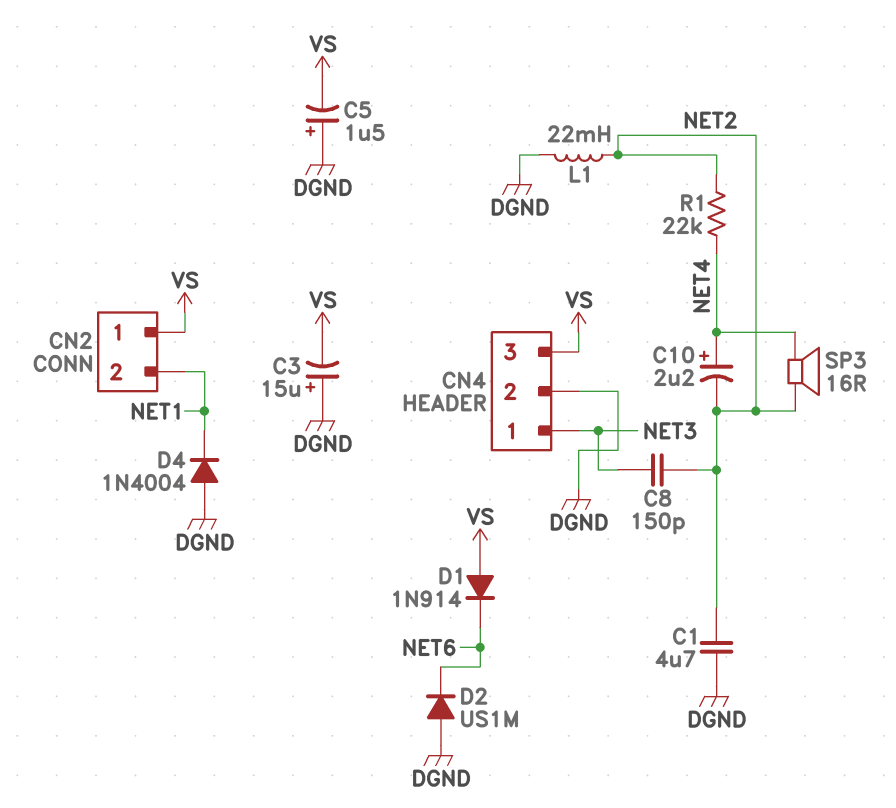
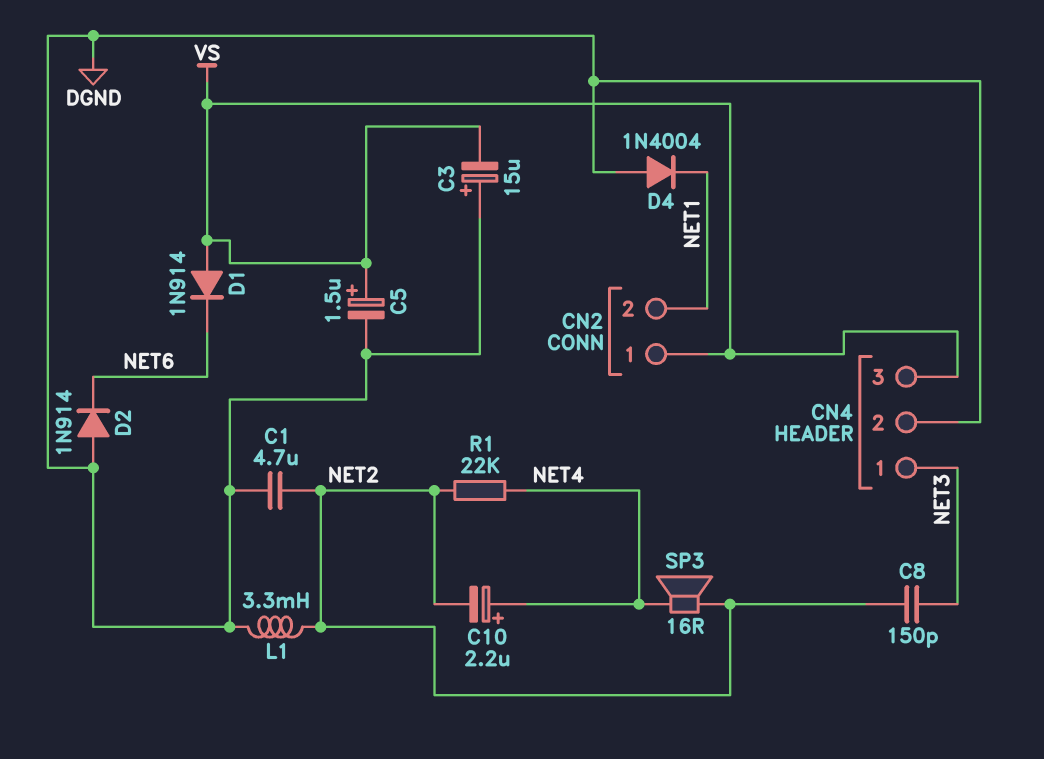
C5: 1.5uF (plus DGND, minus VS) -> 1.5uF (plus VS, minus DGND)
D2: diode US1M (A DGND, K NET6) -> diode 1N914 (A DGND, K NET6)
L1: 22mH (DGND, NET2) -> 3.3mH (DGND, NET2)

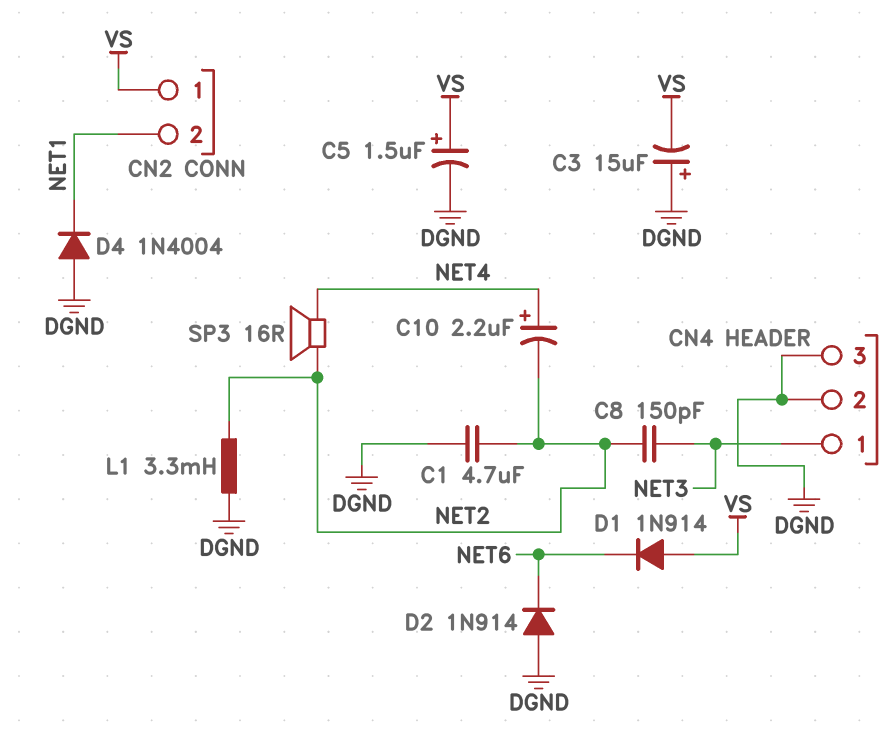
CN4 pin 3: VS -> DGND
R1: 22k (NET2, NET4) -> none

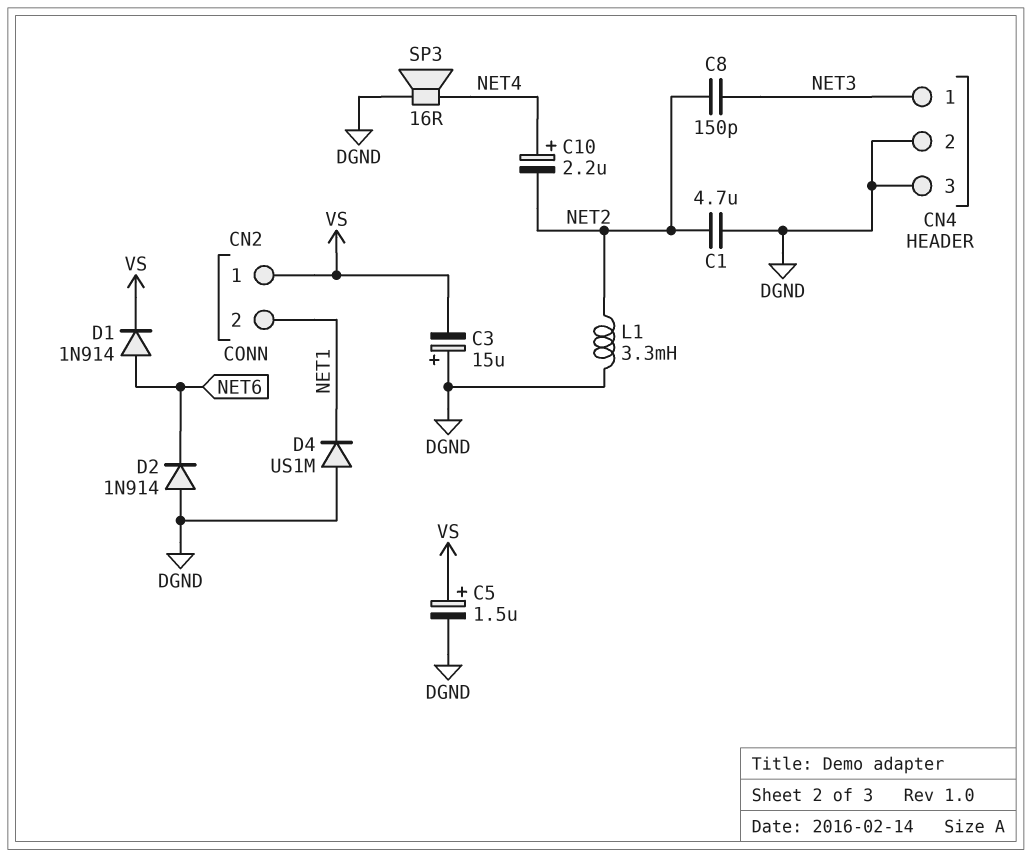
D1: diode 1N914 (A VS, K NET6) -> diode 1N914 (A NET6, K VS)
D4: diode 1N4004 (A DGND, K NET1) -> diode US1M (A DGND, K NET1)
SP3: speaker 16R (NET2, NET4) -> speaker 16R (DGND, NET4)

